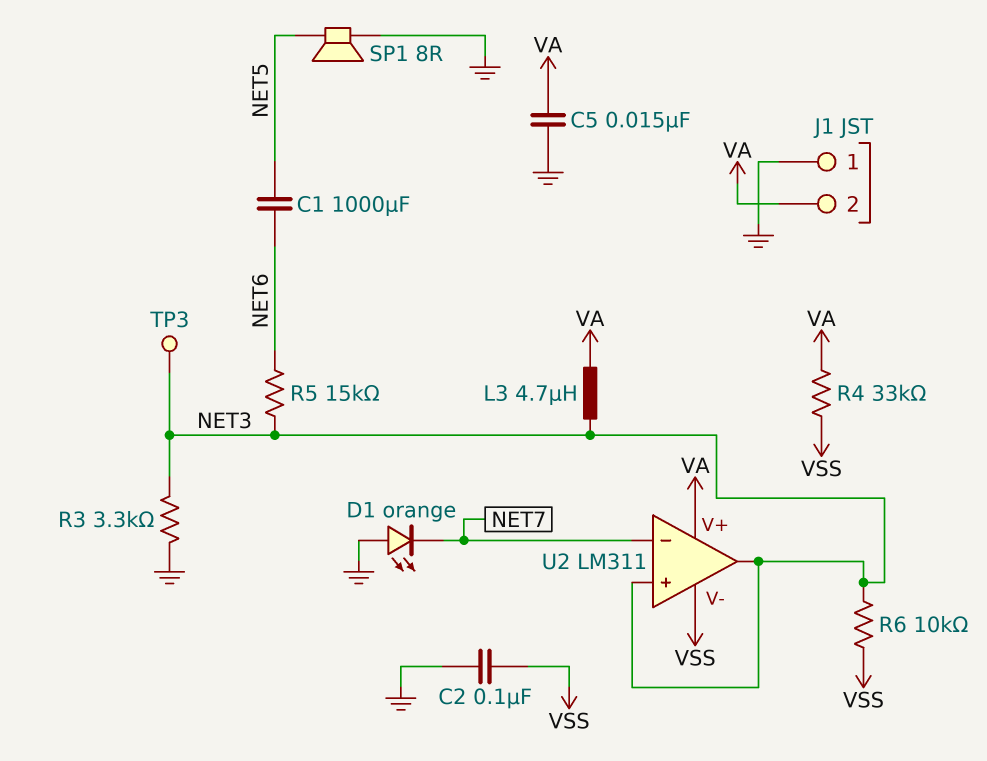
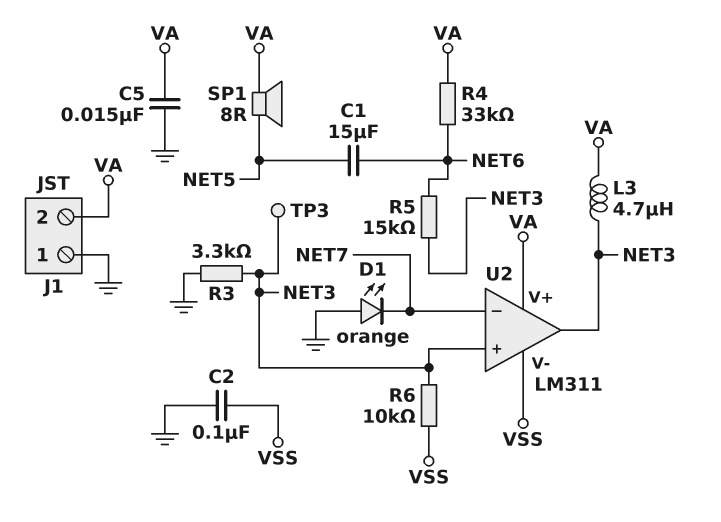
C1: 1000uF (NET5, NET6) -> 15uF (NET5, NET6)
R4: 33k (VA, VSS) -> 33k (NET6, VA)
SP1: speaker 8R (GND, NET5) -> speaker 8R (NET5, VA)

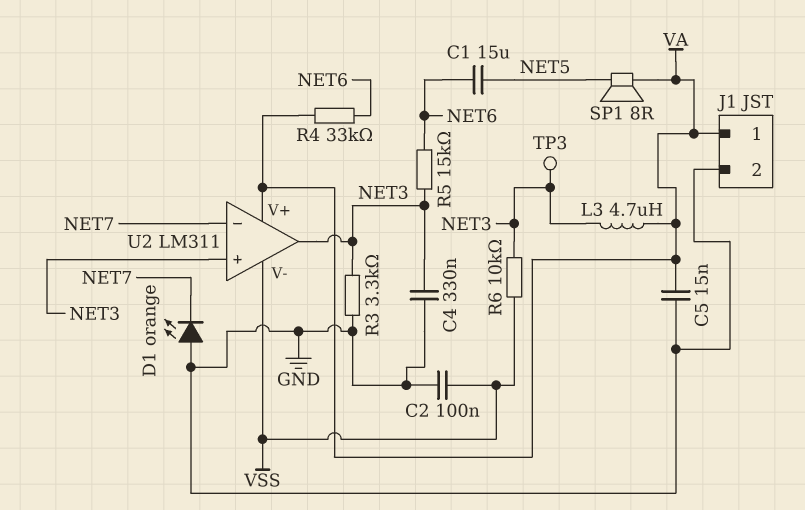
C4: none -> 330nF (GND, NET3)
J1 pin 1: GND -> VA
J1 pin 2: VA -> GND

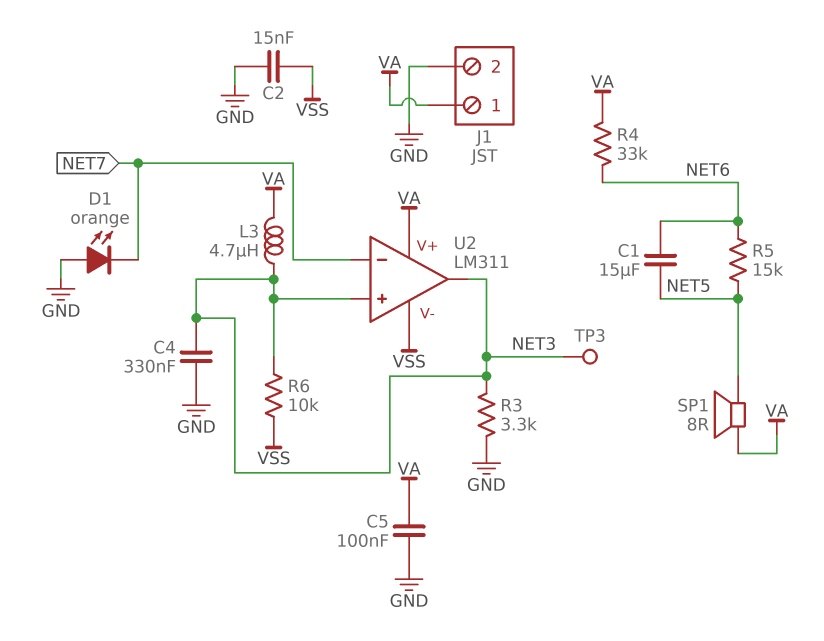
C2: 100nF (GND, VSS) -> 15nF (GND, VSS)
C5: 15nF (GND, VA) -> 100nF (GND, VA)
R5: 15k (NET3, NET6) -> 15k (NET5, NET6)

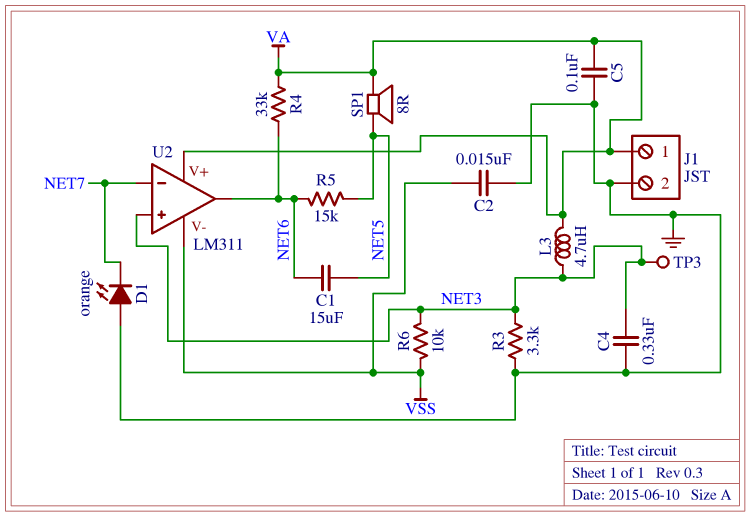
U2 pin out: NET3 -> NET6

